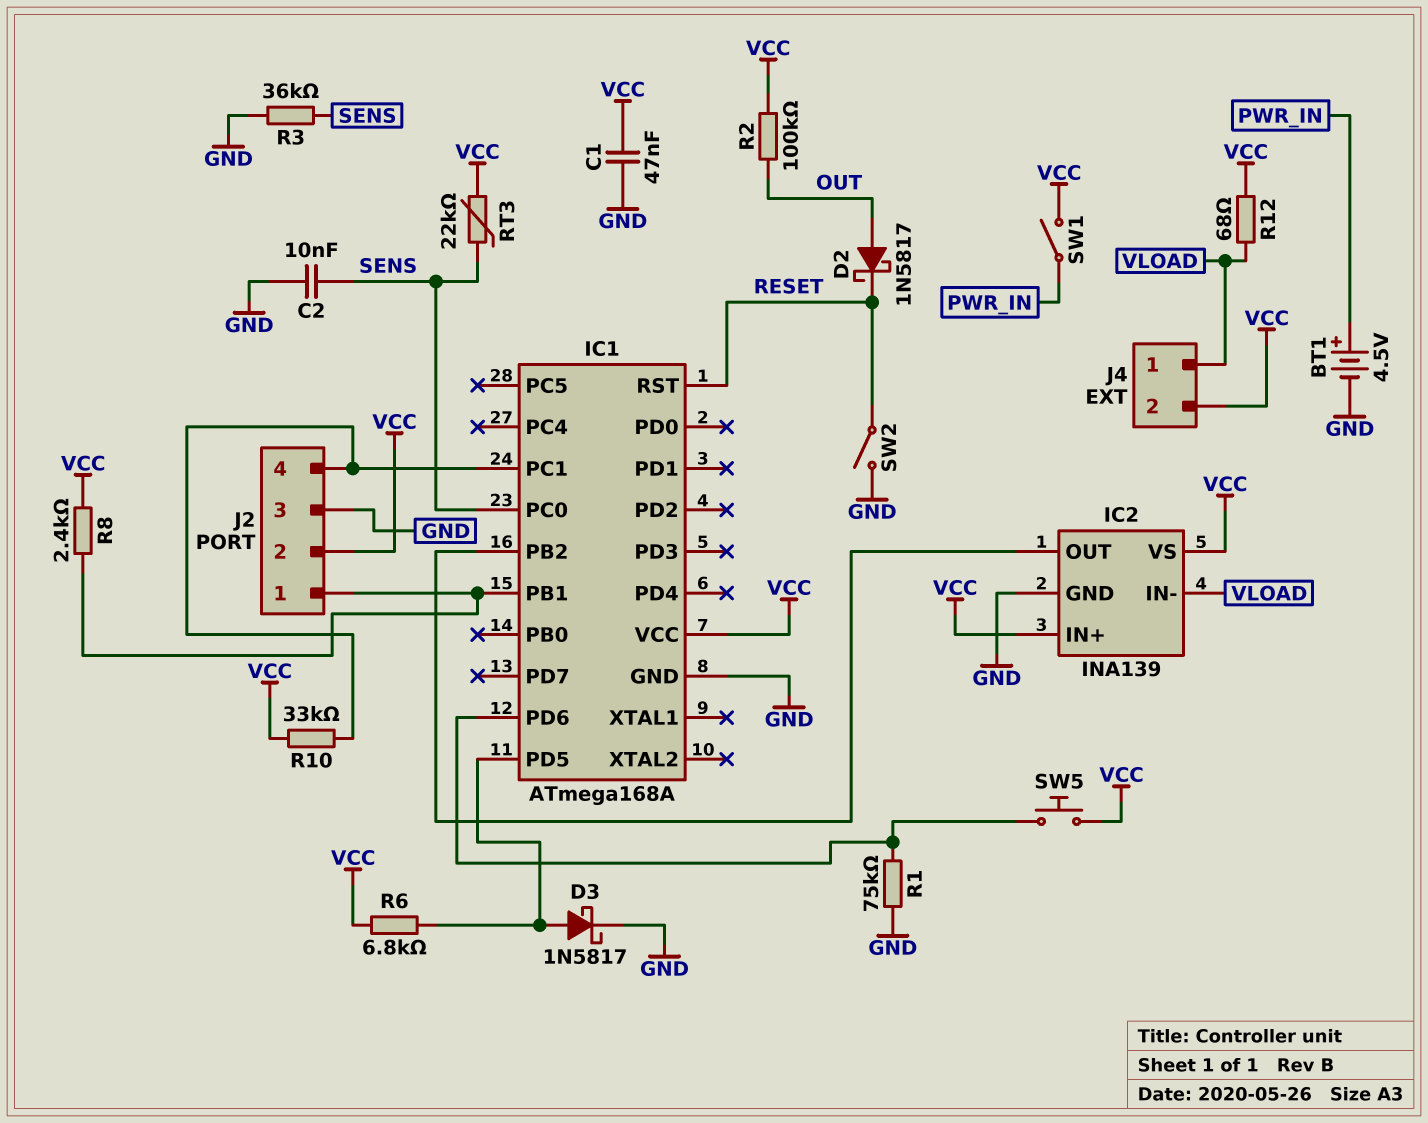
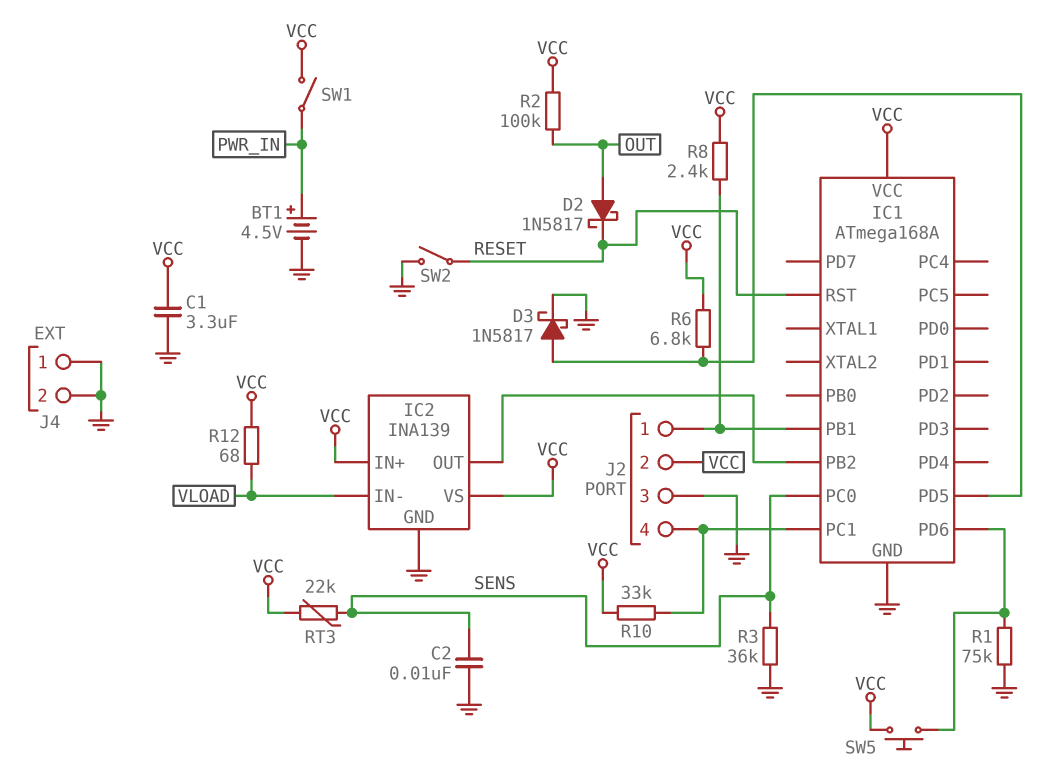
C1: 47nF (GND, VCC) -> 3.3uF (GND, VCC)
J4 pin 1: VLOAD -> GND
J4 pin 2: VCC -> GND

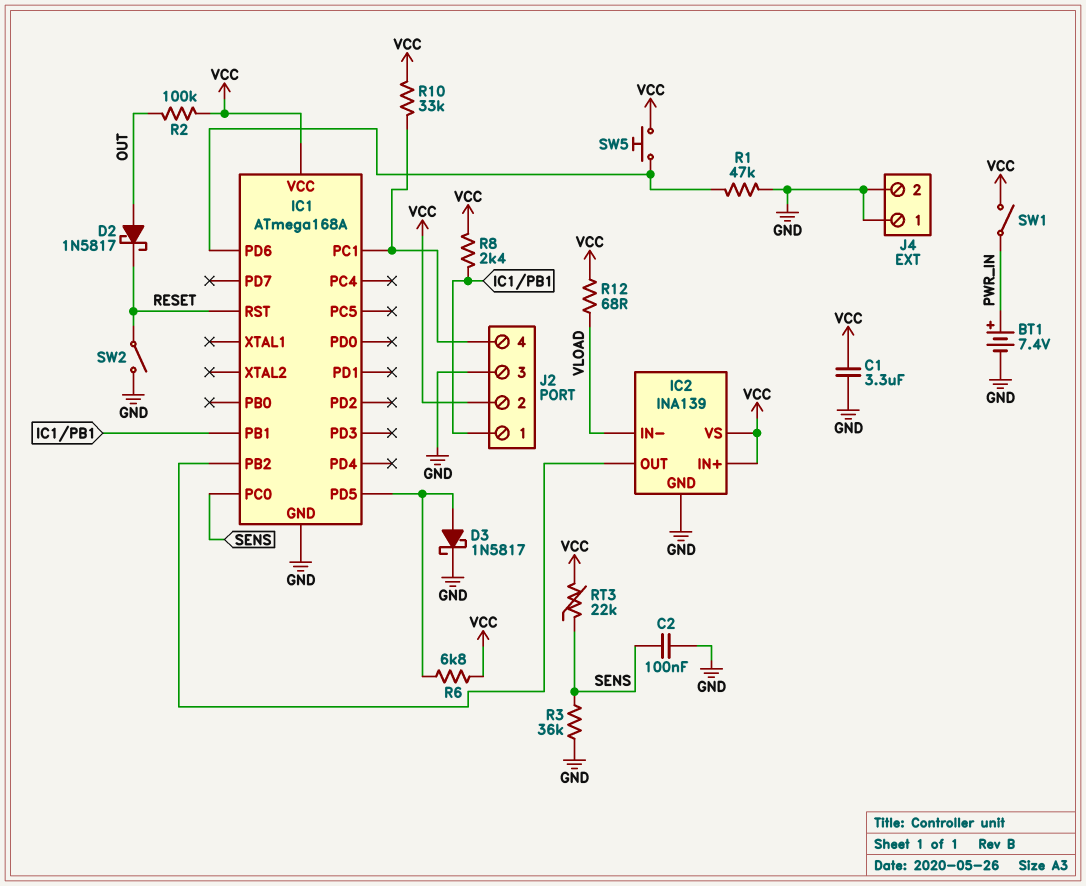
BT1: 4.5V (plus PWR_IN, minus GND) -> 7.4V (plus PWR_IN, minus GND)
C2: 10nF (GND, SENS) -> 100nF (GND, SENS)
R1: 75k (GND, IC1/PD6) -> 47k (GND, IC1/PD6)

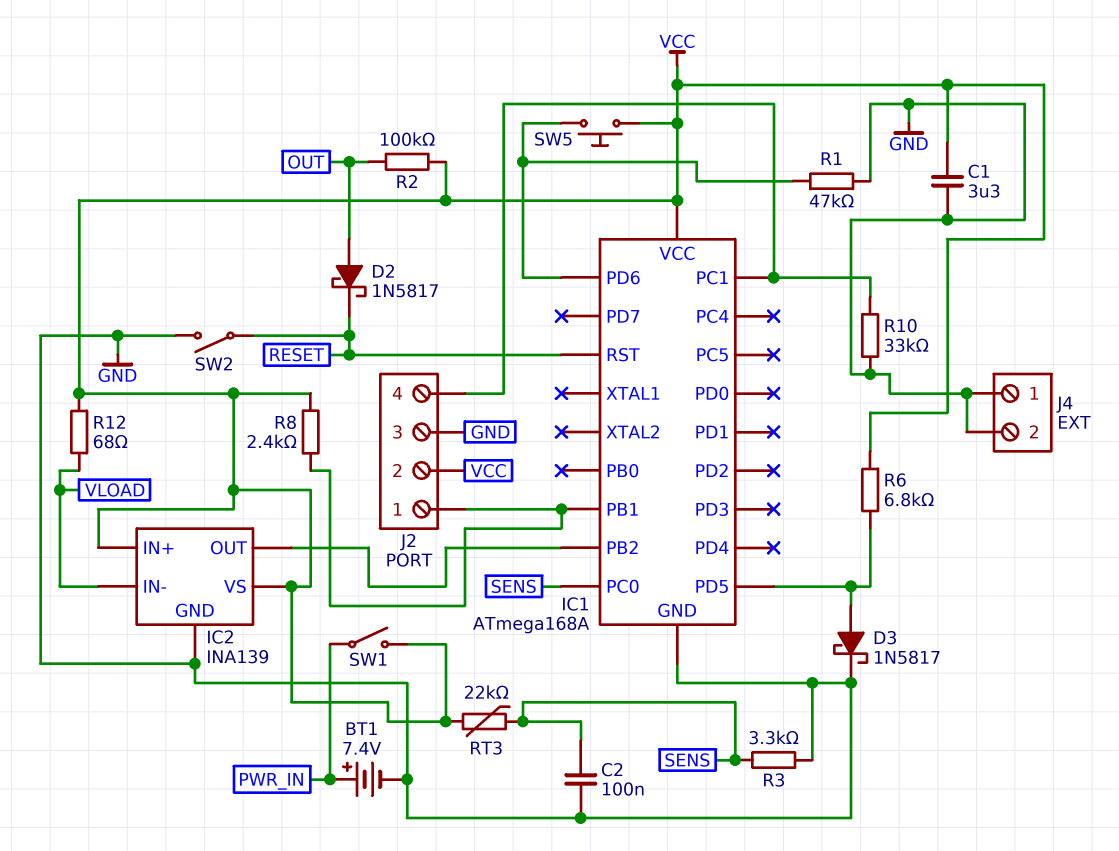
R3: 36k (GND, SENS) -> 3.3k (GND, SENS)
R10: 33k (IC1/PC1, VCC) -> 33k (GND, IC1/PC1)

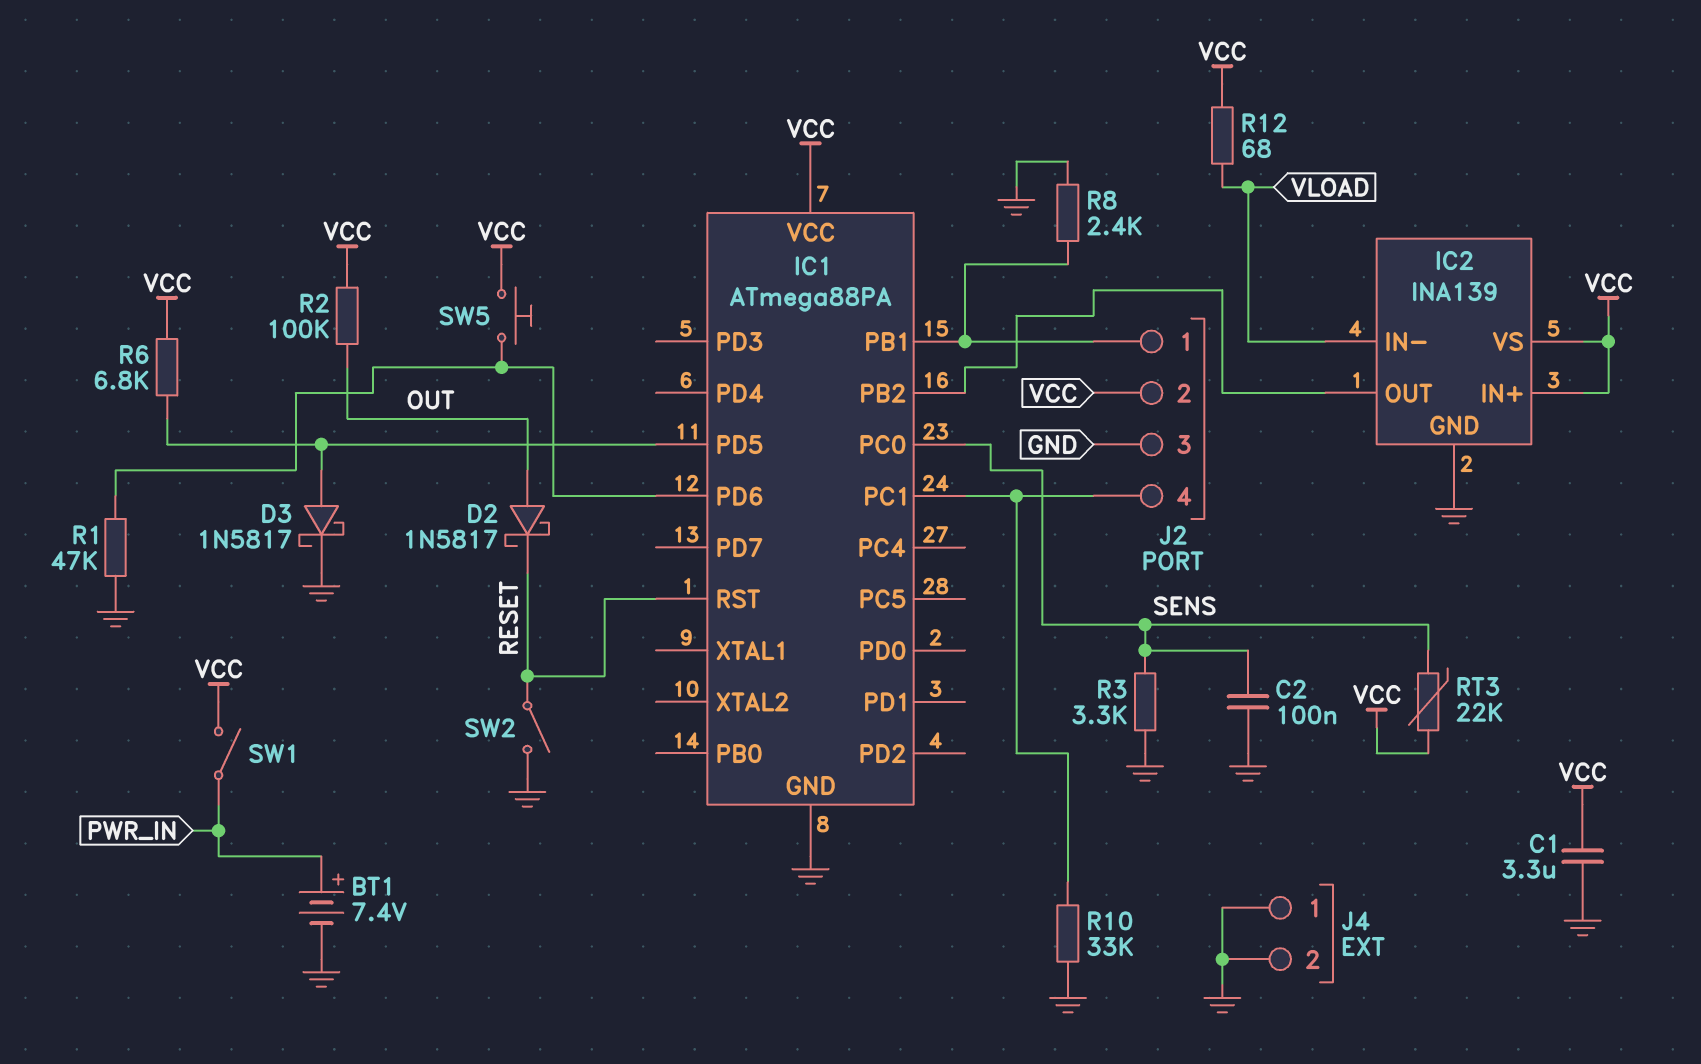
IC1: ATmega168A -> ATmega88PA
R8: 2.4k (IC1/PB1, VCC) -> 2.4k (GND, IC1/PB1)

